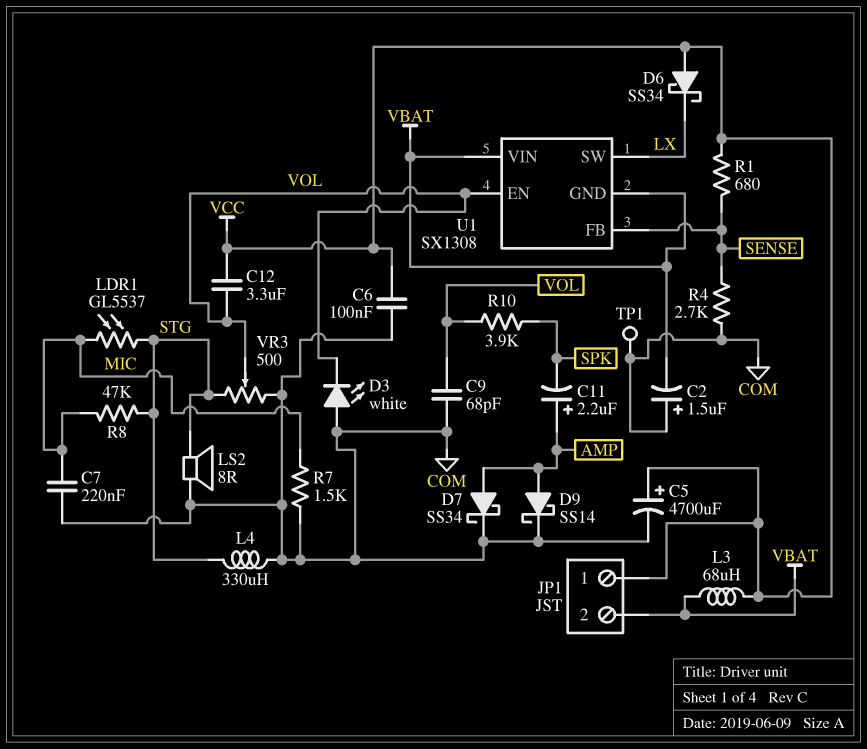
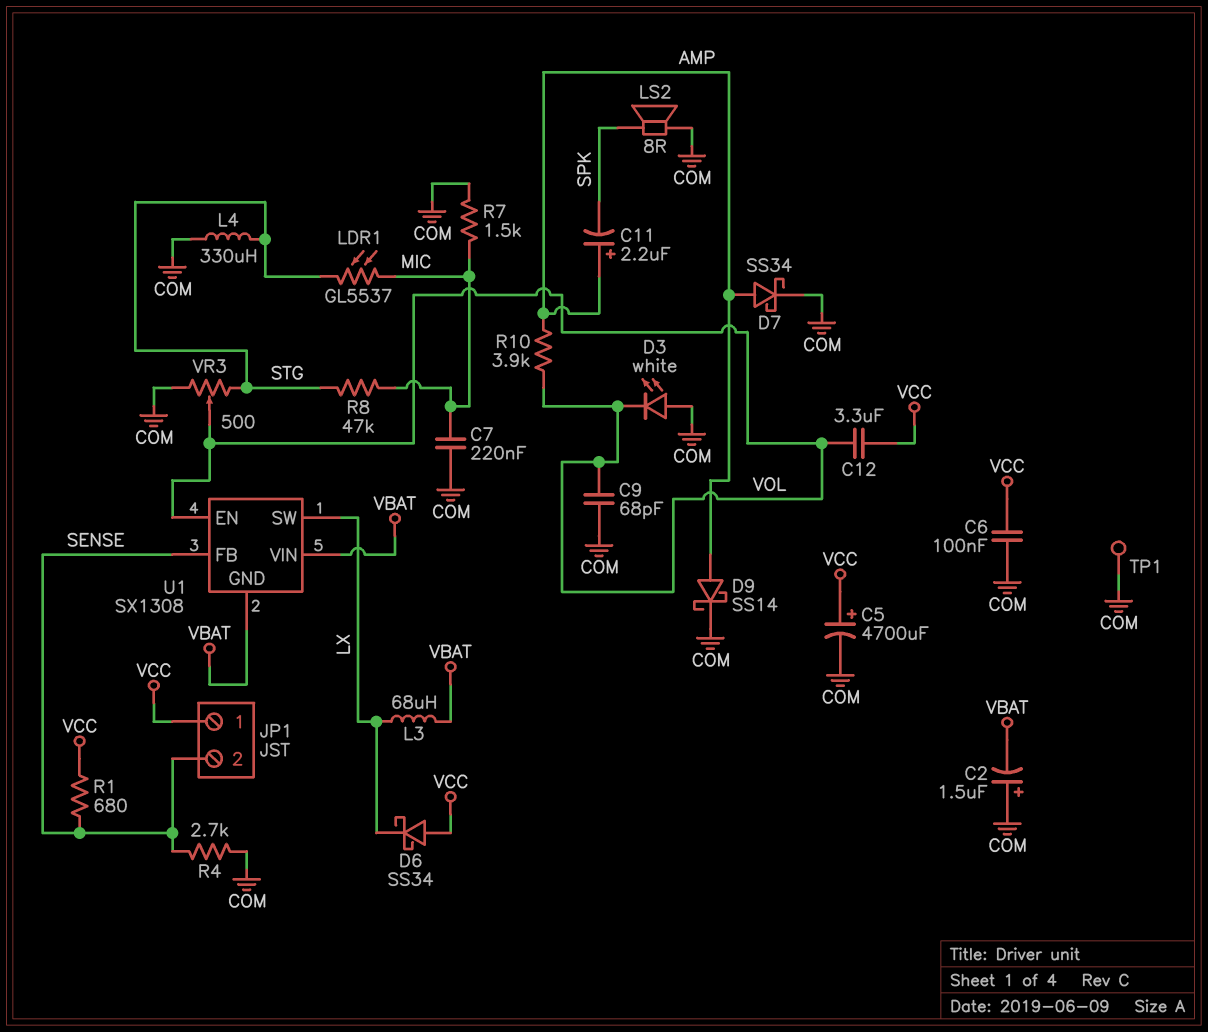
JP1 pin 2: VBAT -> SENSE
L3: 68uH (VBAT, VCC) -> 68uH (LX, VBAT)
LS2: speaker 8R (COM, STG) -> speaker 8R (COM, SPK)
R10: 3.9k (SPK, VOL) -> 3.9k (AMP, VOL)

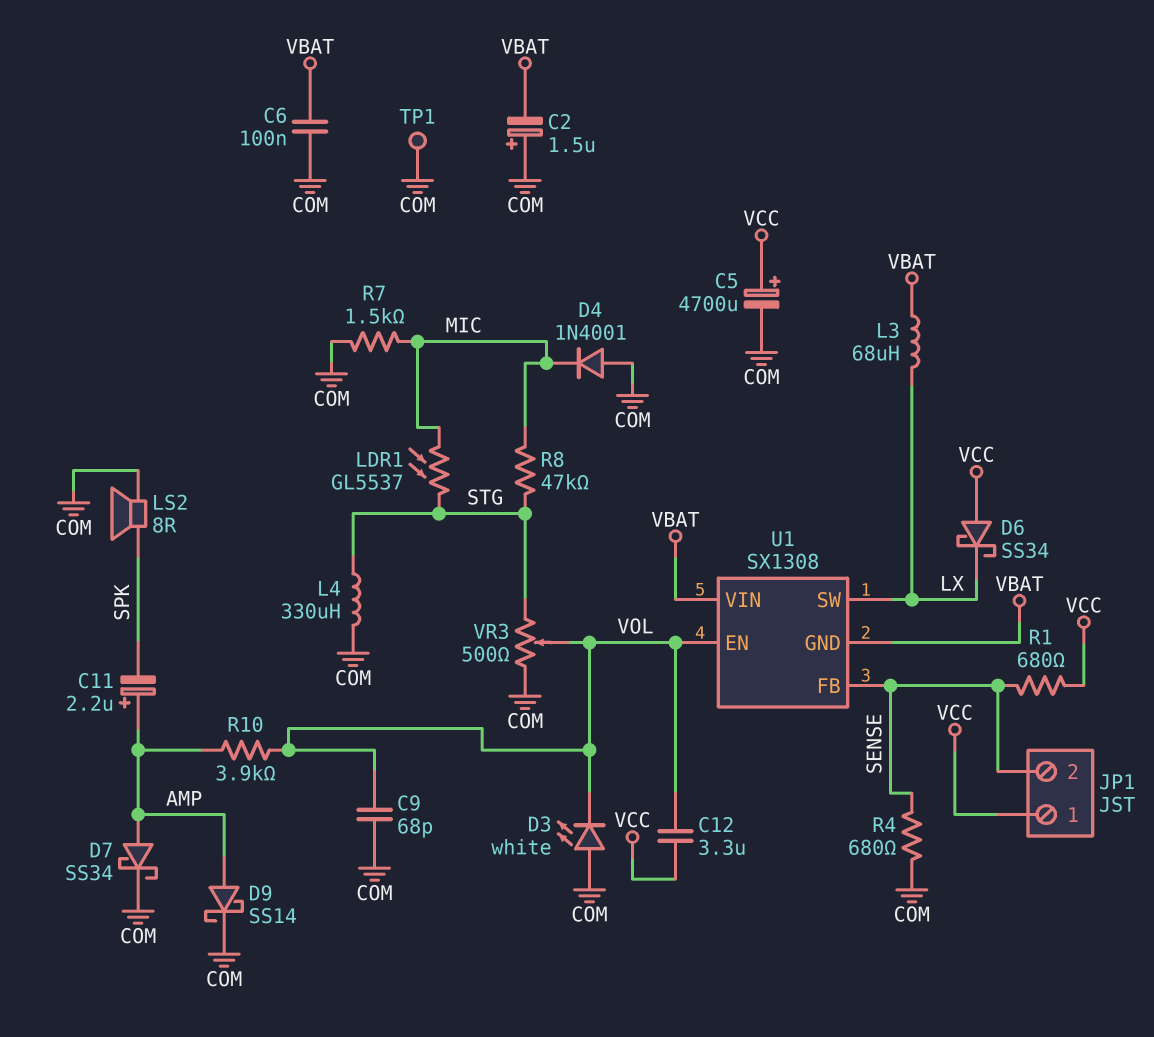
C6: 100nF (COM, VCC) -> 100nF (COM, VBAT)
C7: 220nF (COM, MIC) -> none
D4: none -> diode 1N4001 (A COM, K MIC)
R4: 2.7k (COM, SENSE) -> 680 (COM, SENSE)

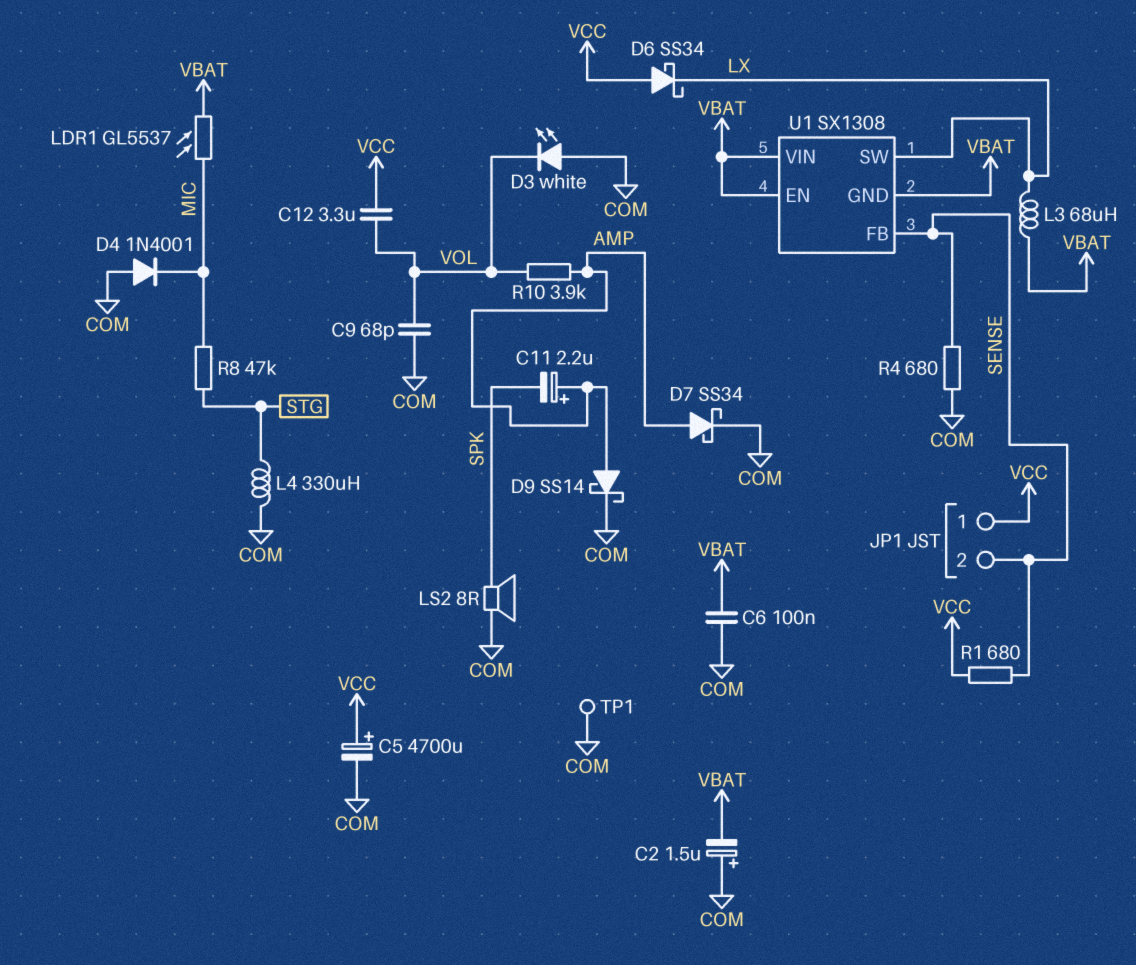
LDR1: GL5537 (MIC, STG) -> GL5537 (MIC, VBAT)
R7: 1.5k (COM, MIC) -> none
U1 pin EN: VOL -> VBAT
VR3: 500 (COM, STG, wiper VOL) -> none

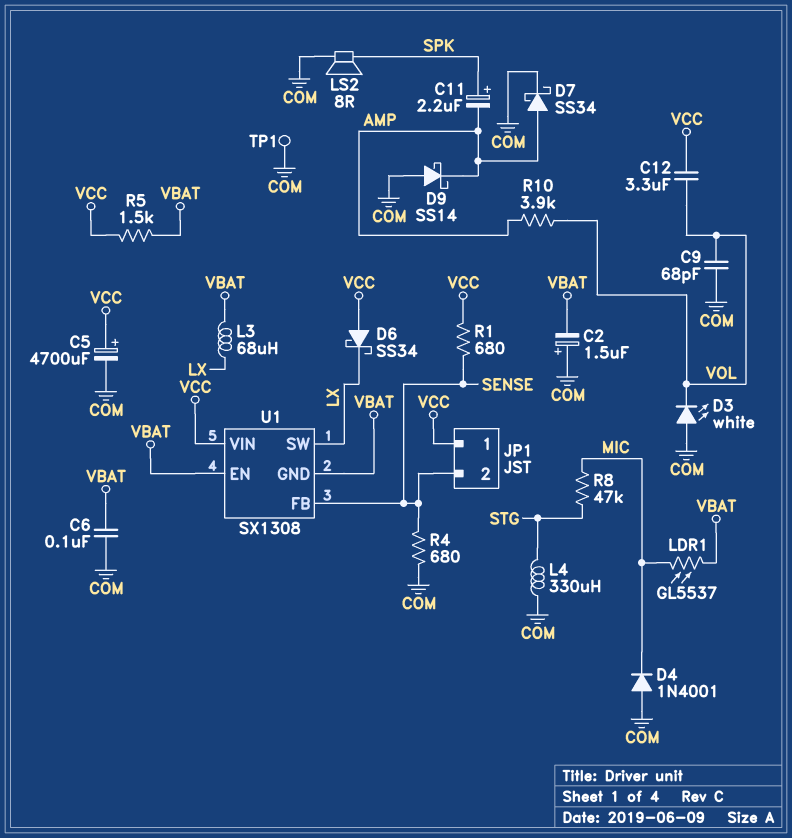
C11: 2.2uF (plus AMP, minus SPK) -> 2.2uF (plus SPK, minus AMP)
D9: schottky SS14 (A AMP, K COM) -> schottky SS14 (A COM, K AMP)
R5: none -> 1.5k (VBAT, VCC)
U1 pin VIN: VBAT -> VCC

